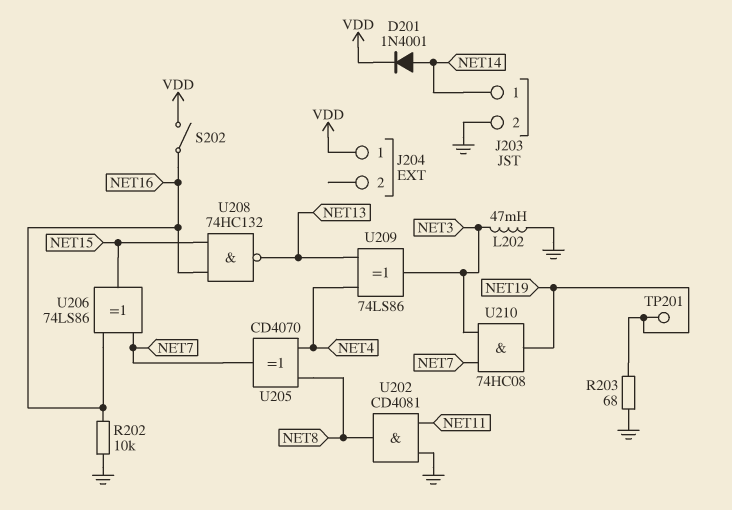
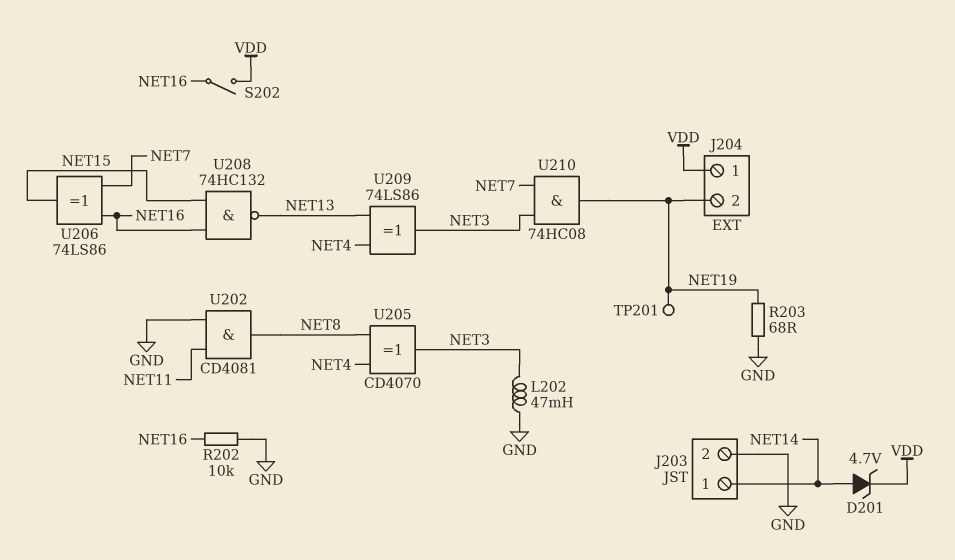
D201: diode 1N4001 (A NET14, K VDD) -> zener 4.7V (A NET14, K VDD)
J204 pin 2: none -> NET19
U205: XOR CD4070 (in NET4, in NET8, out NET7) -> XOR CD4070 (in NET4, in NET8, out NET3)

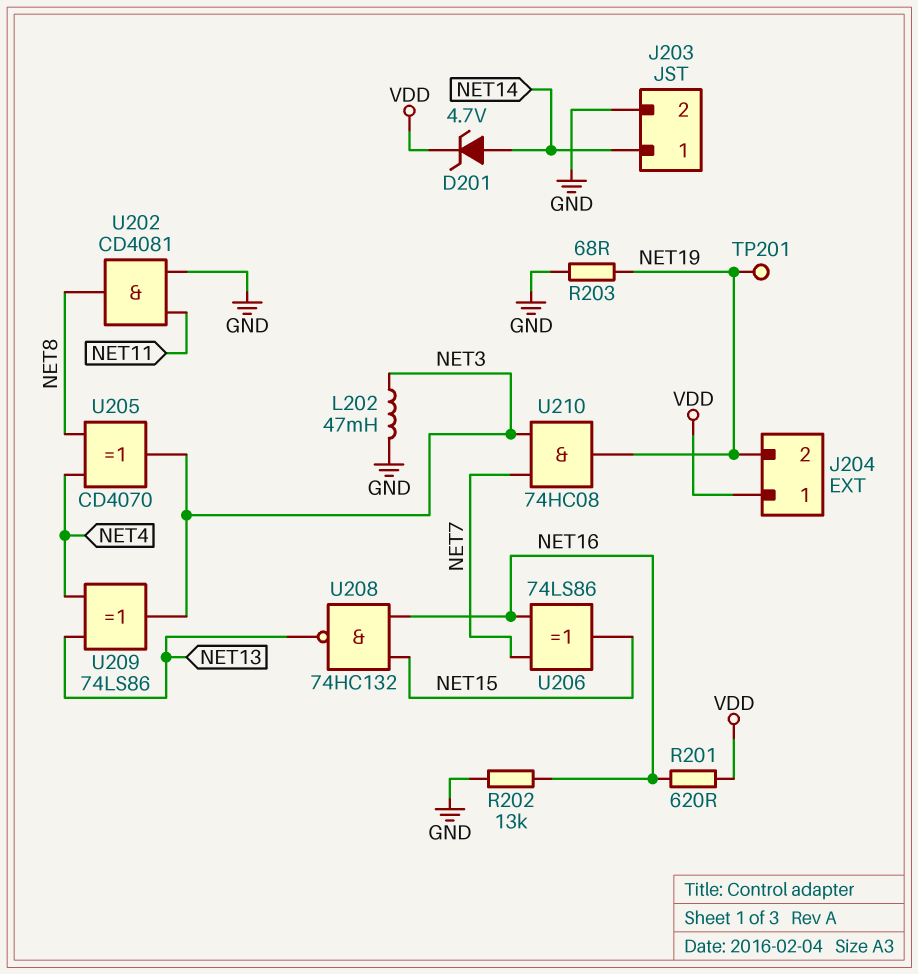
R201: none -> 620 (NET16, VDD)
R202: 10k (GND, NET16) -> 13k (GND, NET16)
S202: switch (NET16, VDD) -> none

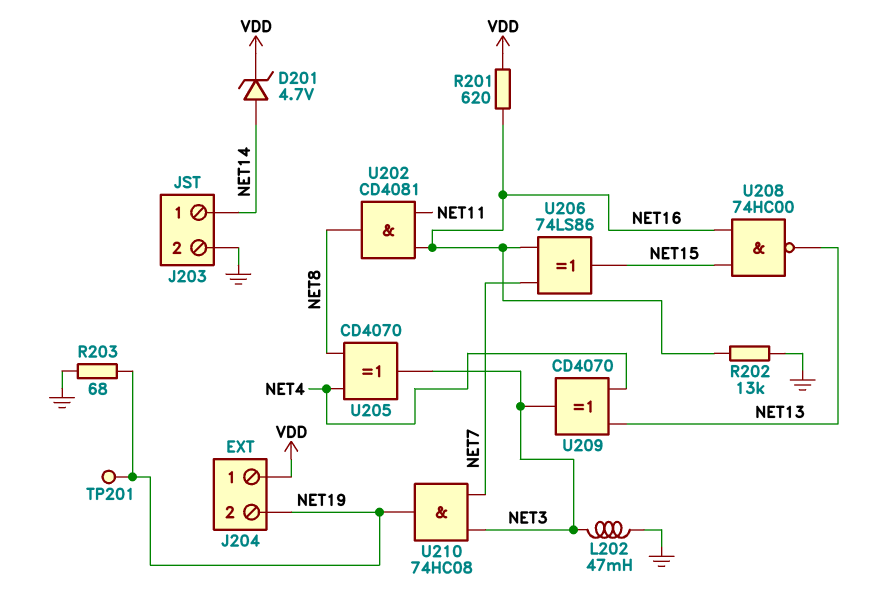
U202: AND CD4081 (in GND, in NET11, out NET8) -> AND CD4081 (in NET11, in NET16, out NET8)
U208: NAND 74HC132 (in NET15, in NET16, out NET13) -> NAND 74HC00 (in NET15, in NET16, out NET13)
U209: XOR 74LS86 (in NET4, in NET13, out NET3) -> XOR CD4070 (in NET4, in NET13, out NET3)

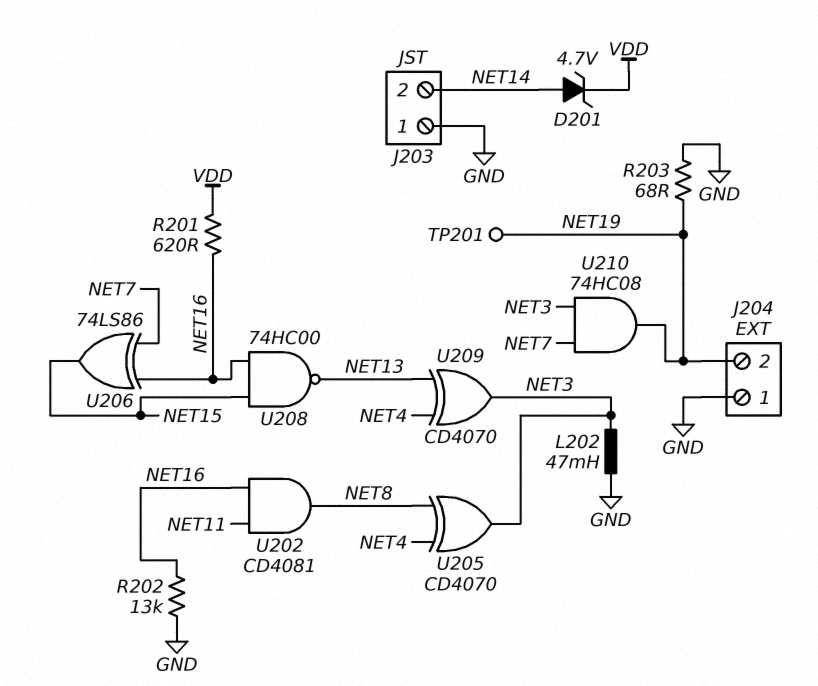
J203 pin 1: NET14 -> GND
J203 pin 2: GND -> NET14
J204 pin 1: VDD -> GND

